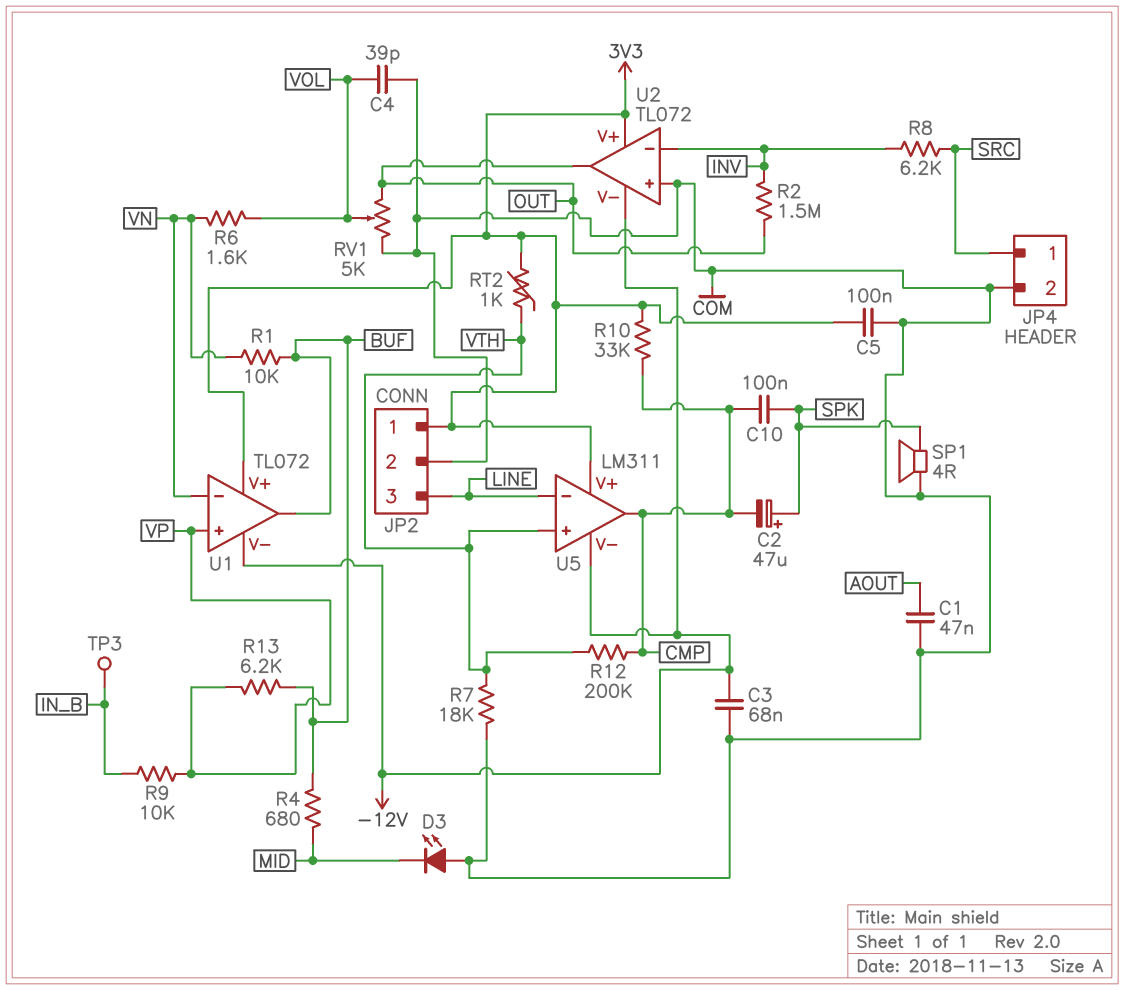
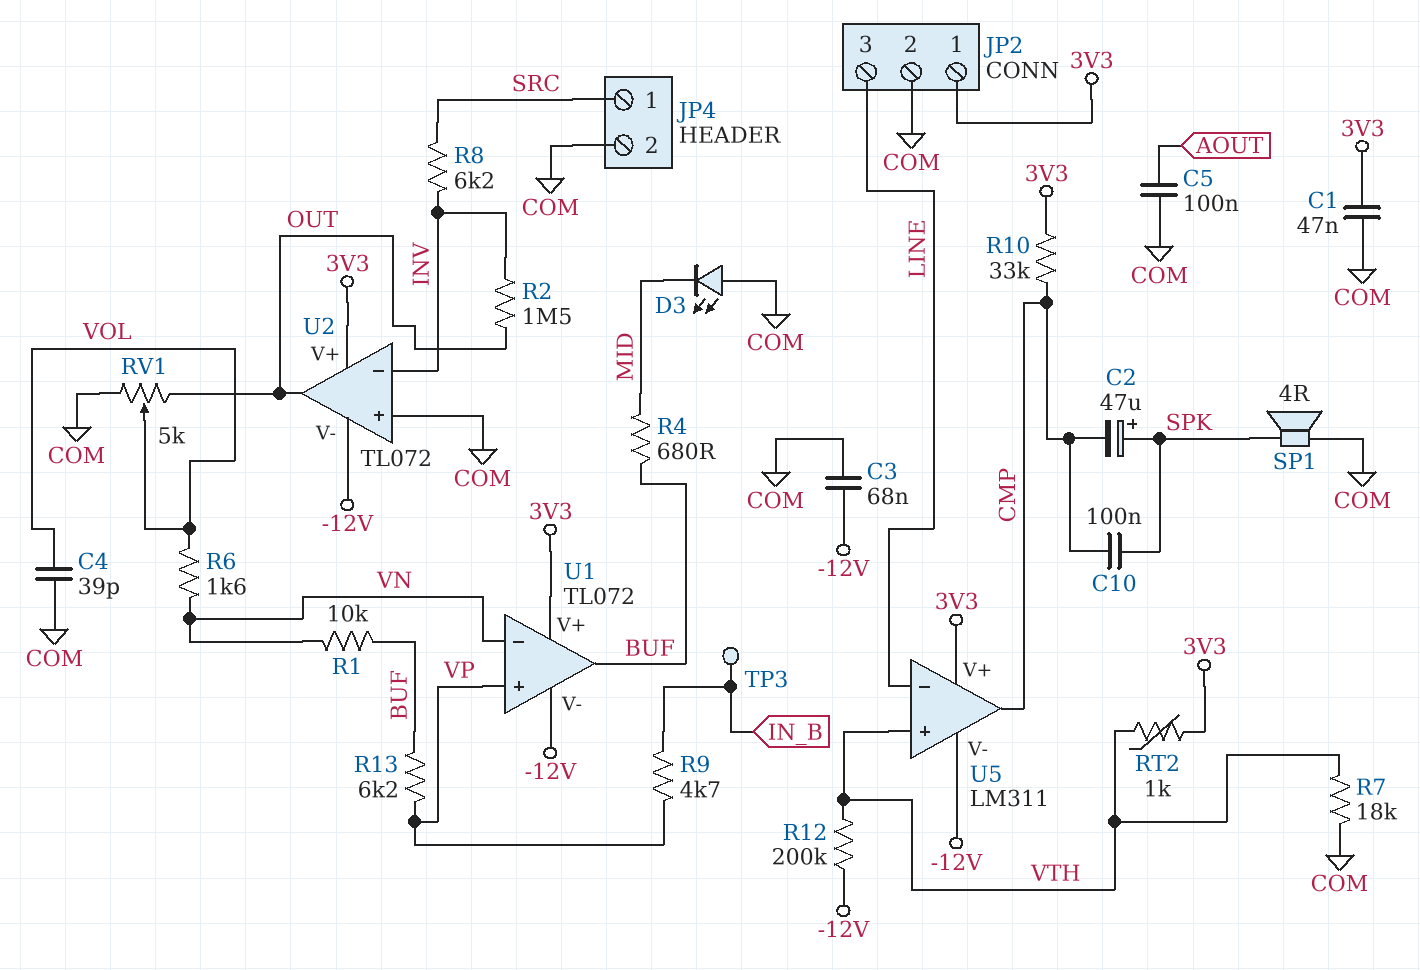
C1: 47nF (AOUT, COM) -> 47nF (3V3, COM)
C5: 100nF (3V3, COM) -> 100nF (AOUT, COM)
R9: 10k (IN_B, VP) -> 4.7k (IN_B, VP)
R12: 200k (CMP, VTH) -> 200k (-12V, VTH)

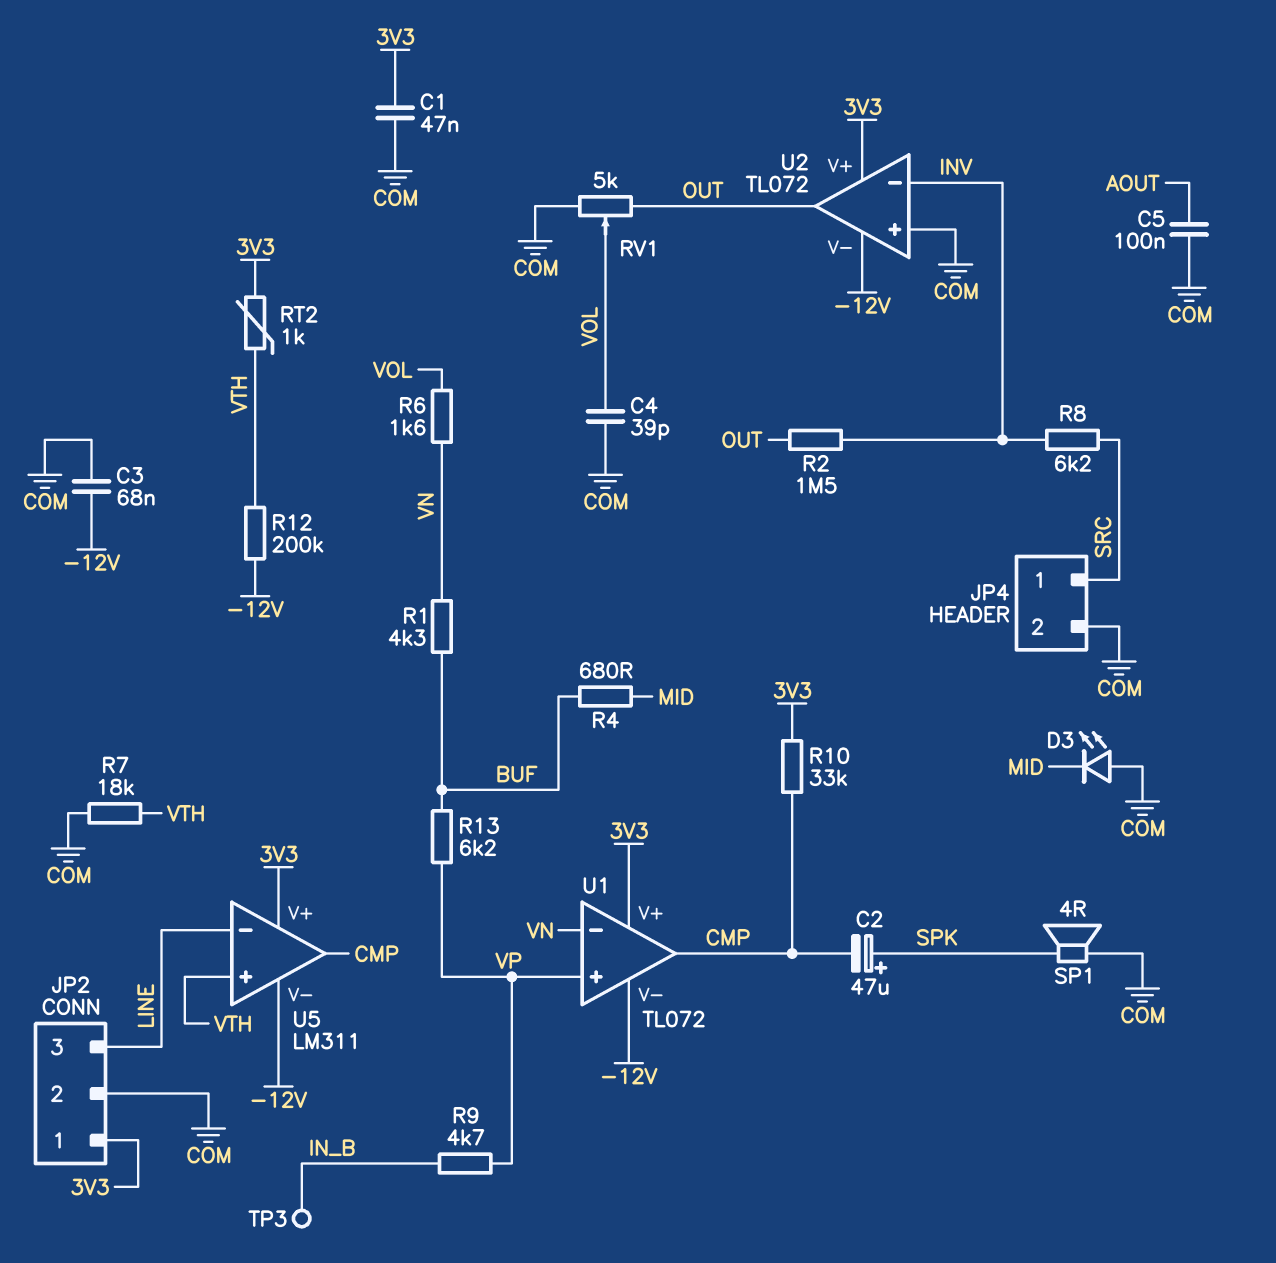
C10: 100nF (CMP, SPK) -> none
R1: 10k (BUF, VN) -> 4.3k (BUF, VN)
U1 pin out: BUF -> CMP

